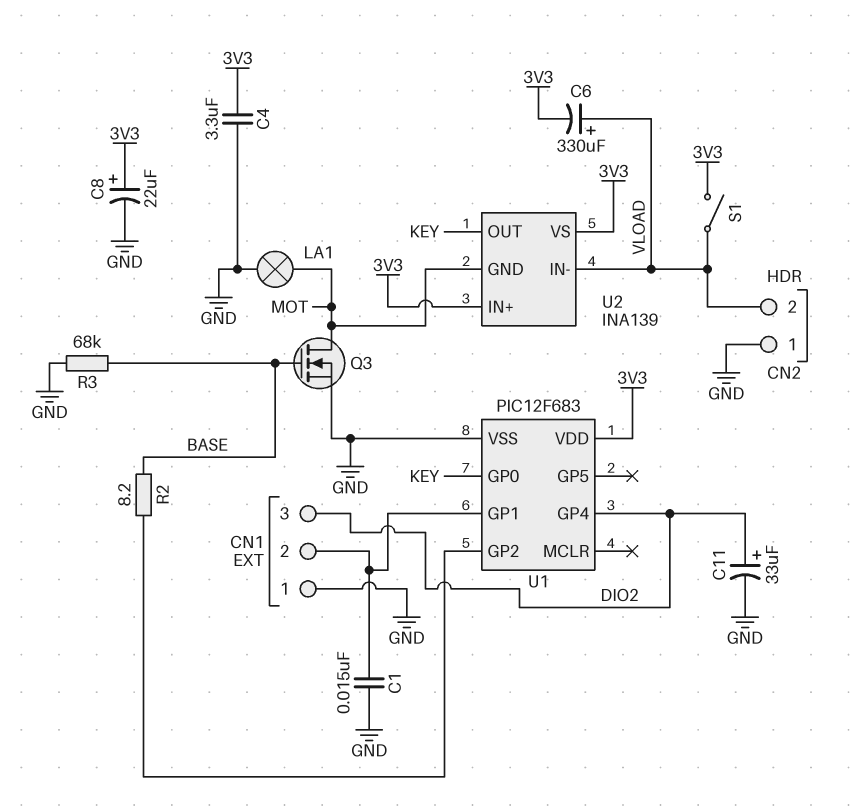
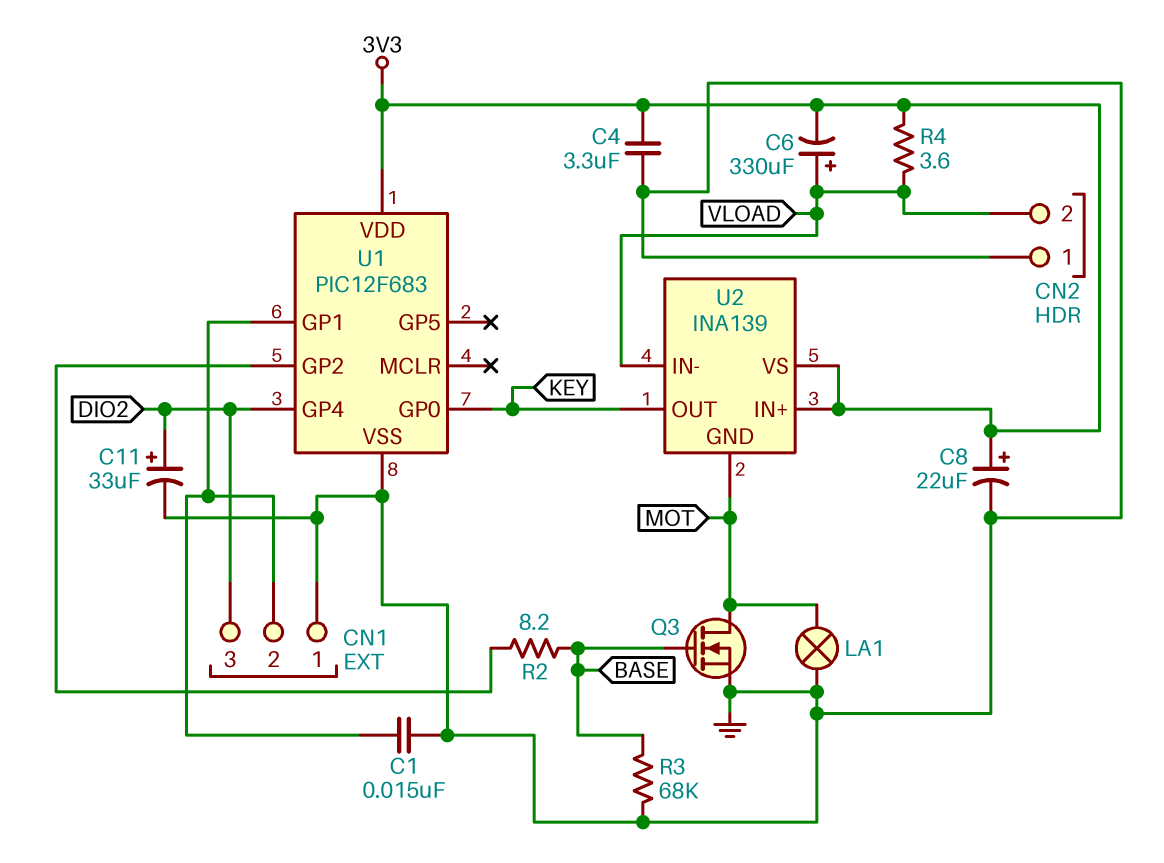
R4: none -> 3.6 (3V3, VLOAD)
S1: switch (3V3, VLOAD) -> none

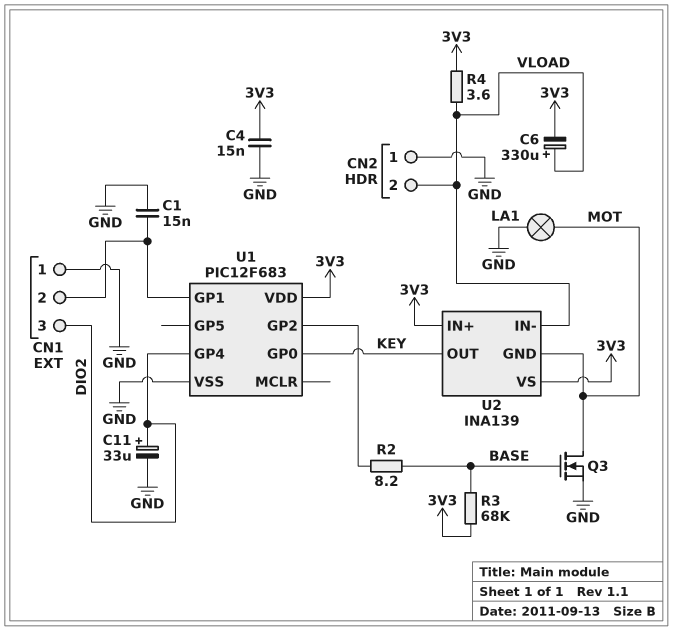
C4: 3.3uF (3V3, GND) -> 15nF (3V3, GND)
C8: 22uF (plus 3V3, minus GND) -> none
R3: 68k (BASE, GND) -> 68k (3V3, BASE)

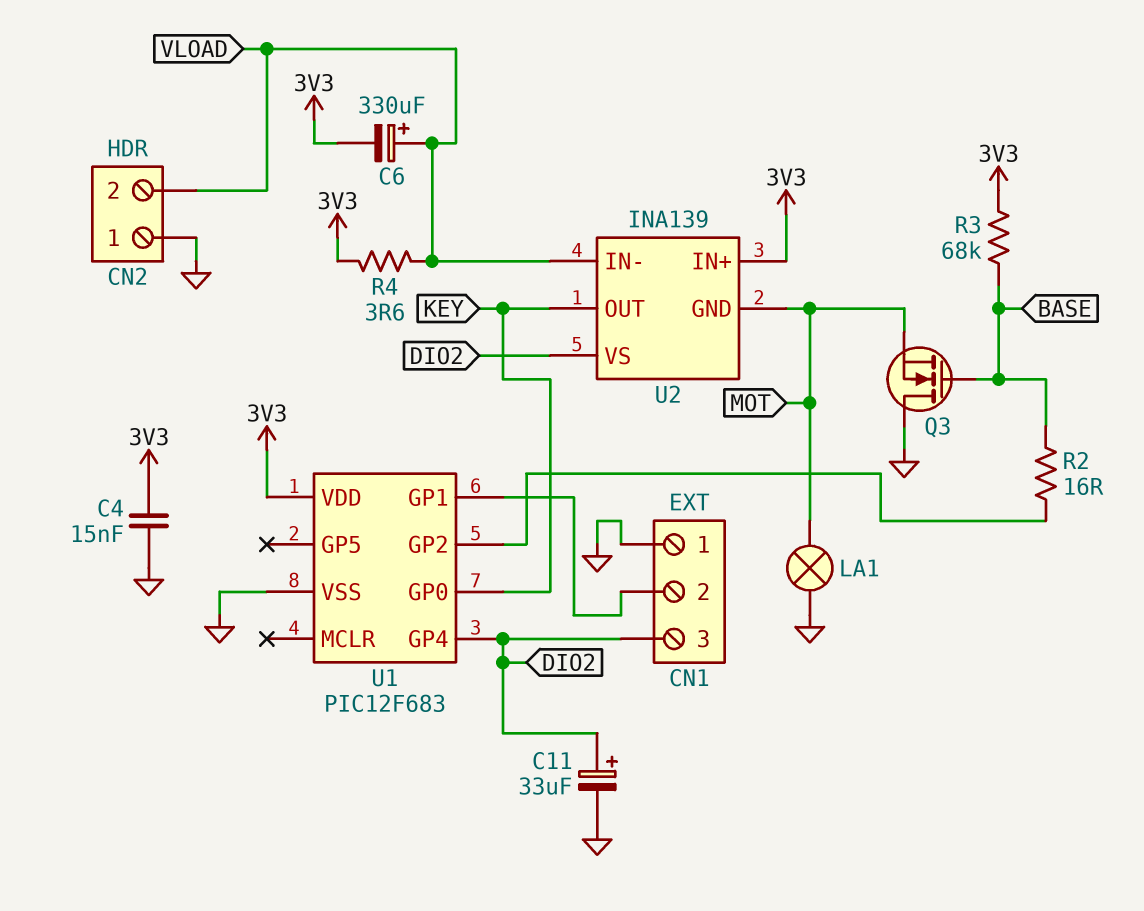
C1: 15nF (CN1/2, GND) -> none
Q3: NMOS (G BASE, D MOT, S GND) -> NMOS (G BASE, D GND, S MOT)
R2: 8.2 (BASE, U1/GP2) -> 16 (BASE, U1/GP2)
U2 pin VS: 3V3 -> DIO2

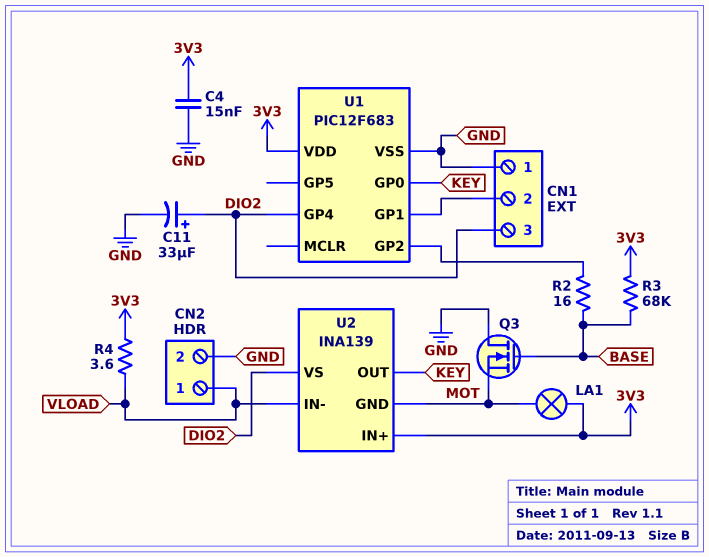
C6: 330uF (plus VLOAD, minus 3V3) -> none
CN2 pin 1: GND -> VLOAD
CN2 pin 2: VLOAD -> GND
LA1: lamp (GND, MOT) -> lamp (3V3, MOT)

